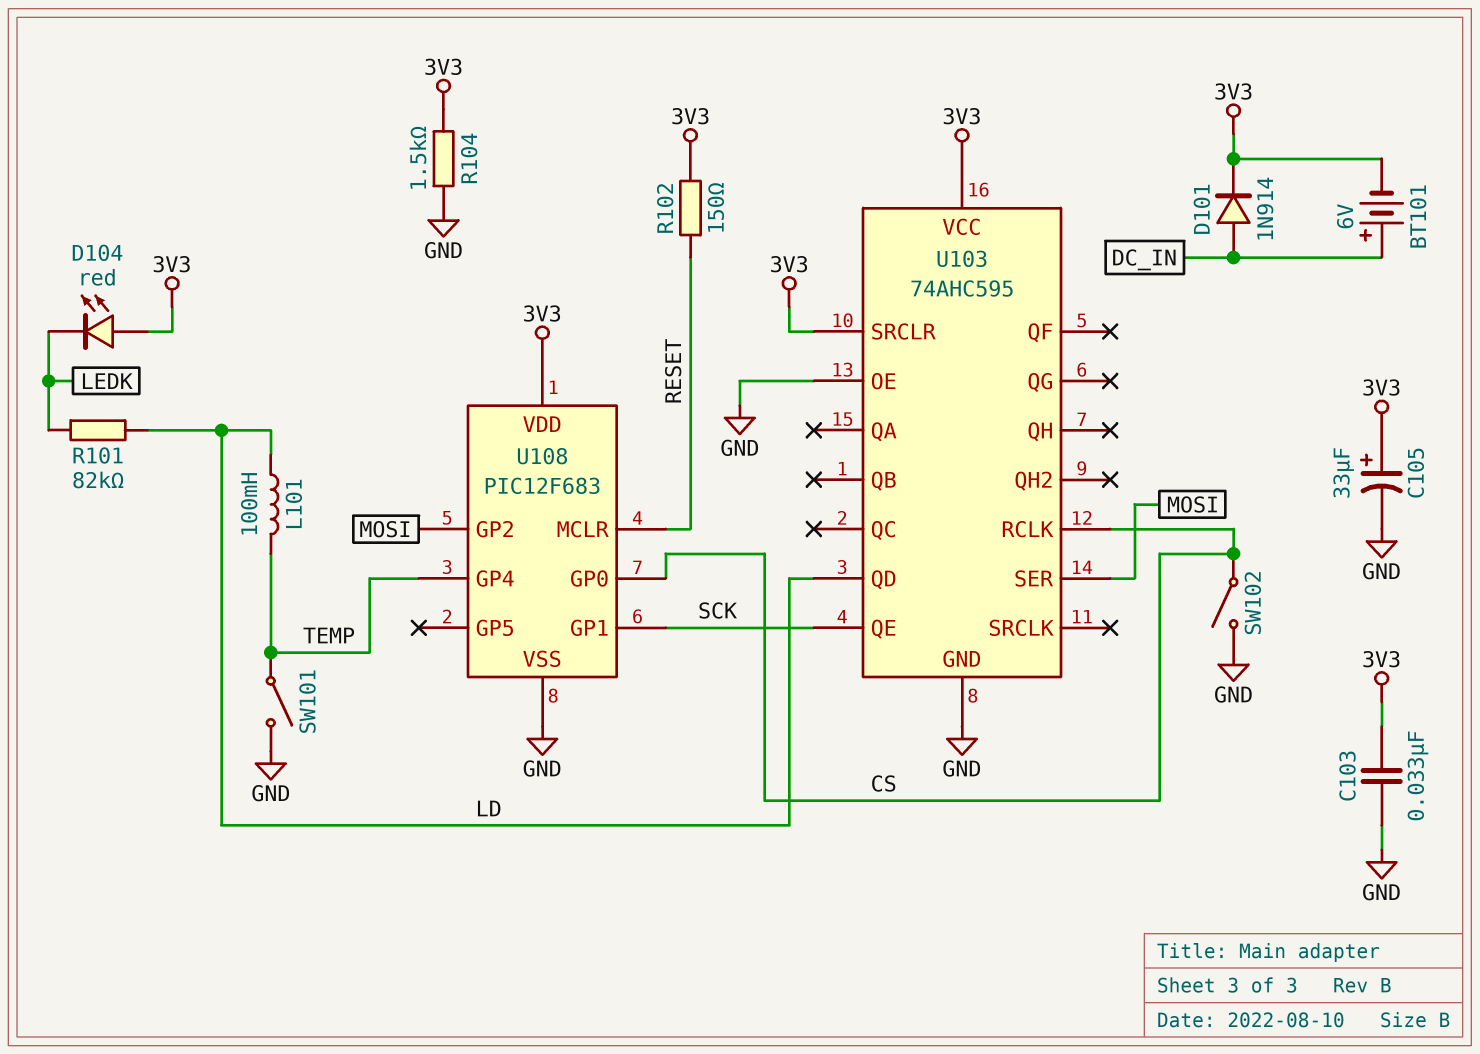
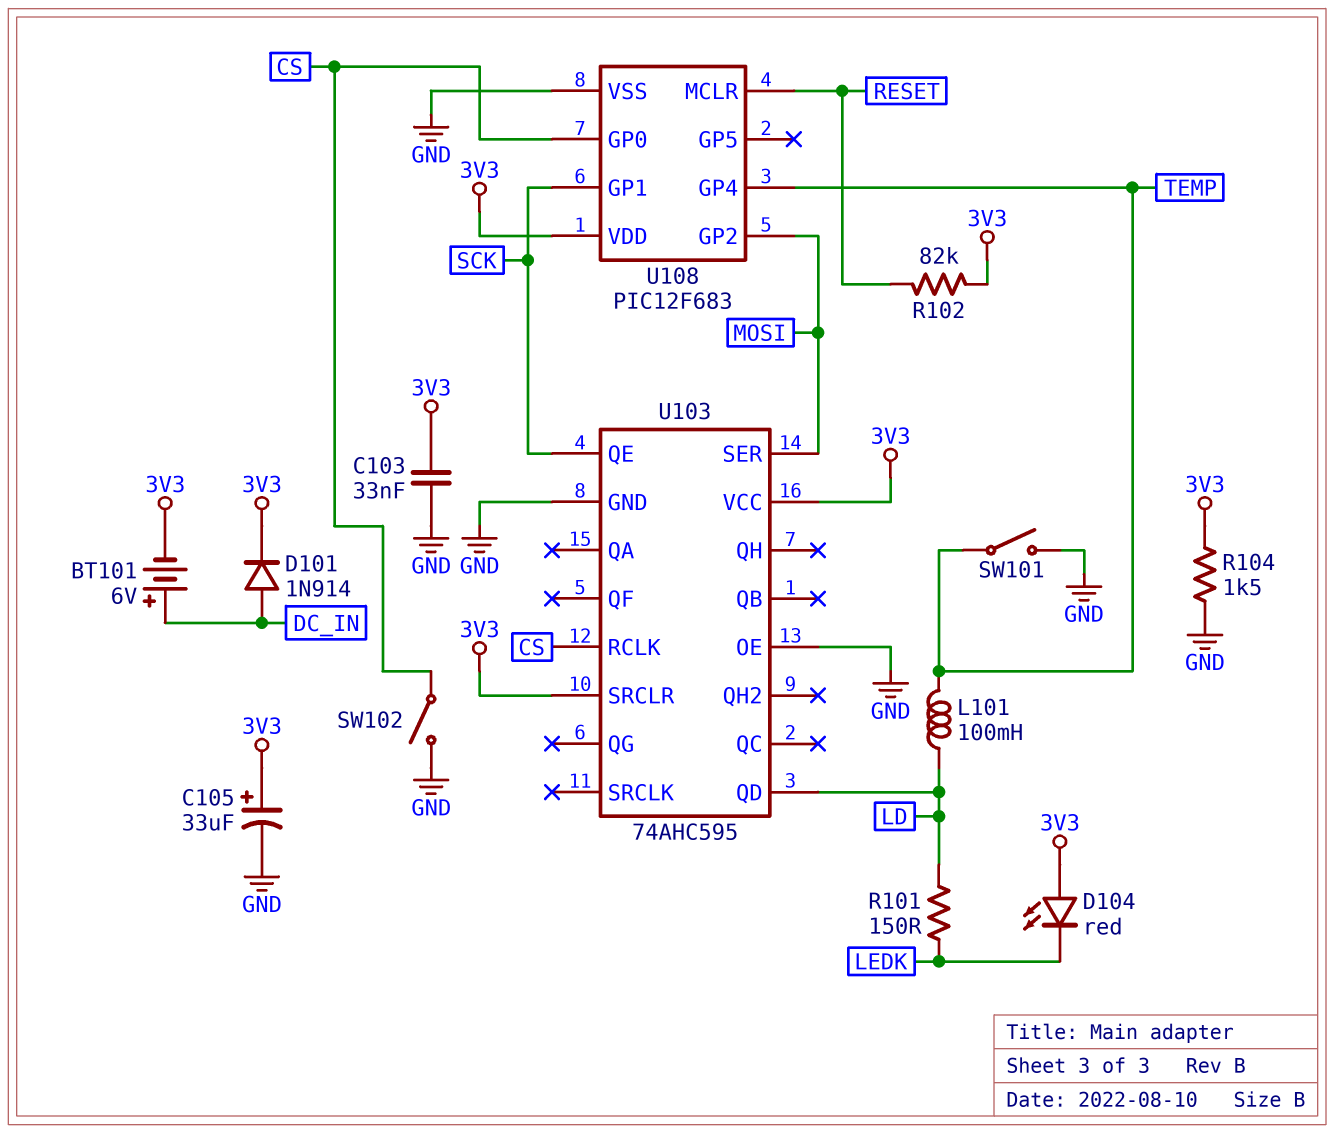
R101: 82k (LD, LEDK) -> 150 (LD, LEDK)
R102: 150 (3V3, RESET) -> 82k (3V3, RESET)

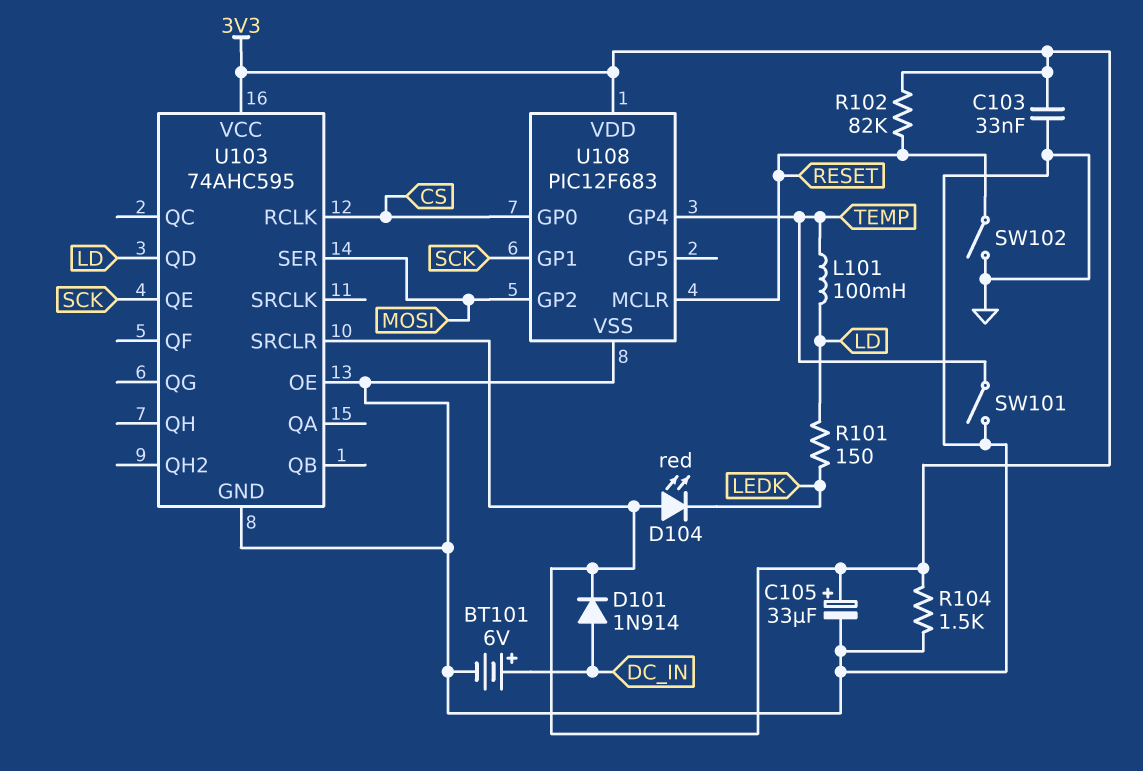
BT101: 6V (plus DC_IN, minus 3V3) -> 6V (plus DC_IN, minus GND)
SW102: switch (CS, GND) -> switch (GND, RESET)

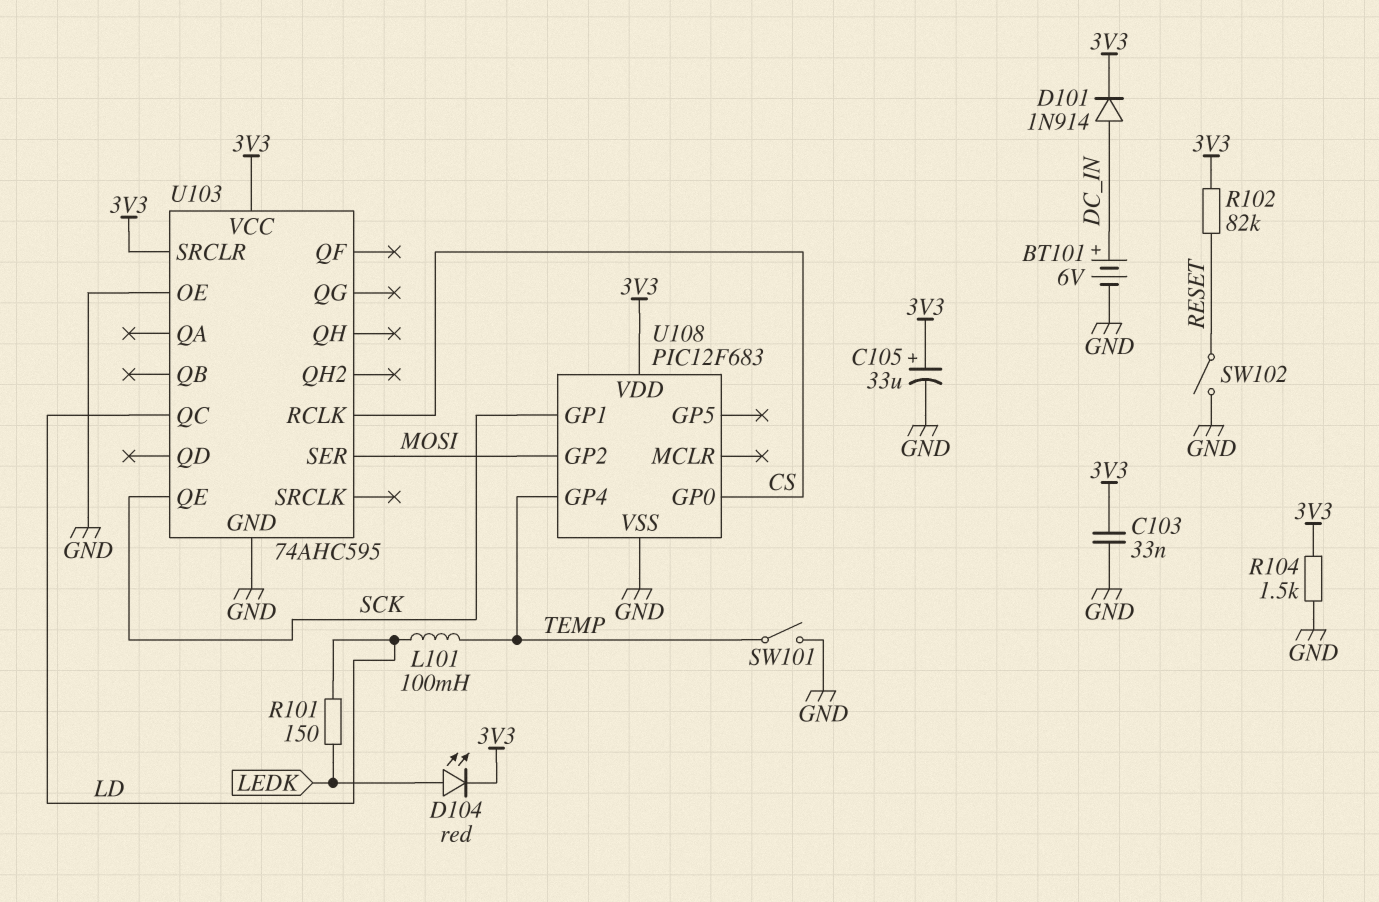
D104: LED red (A 3V3, K LEDK) -> LED red (A LEDK, K 3V3)
U103 pin QC: none -> LD
U103 pin QD: LD -> none
U108 pin MCLR: RESET -> none

